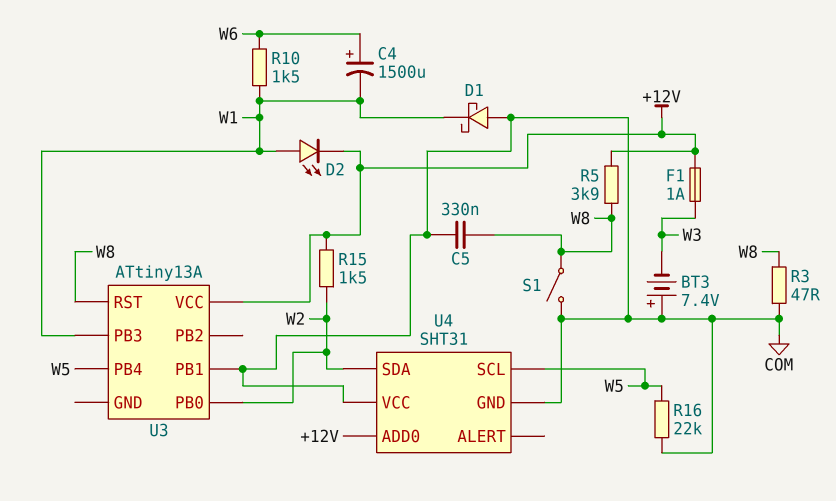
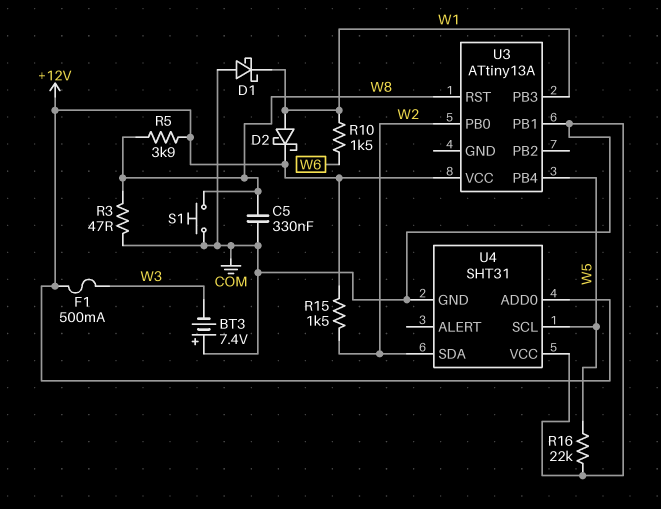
C4: 1500uF (plus W6, minus W1) -> none
D2: LED (A W1, K +12V) -> schottky (A W1, K +12V)
F1: 1A (+12V, W3) -> 500mA (+12V, W3)
S1: switch (COM, W8) -> button (COM, W8)

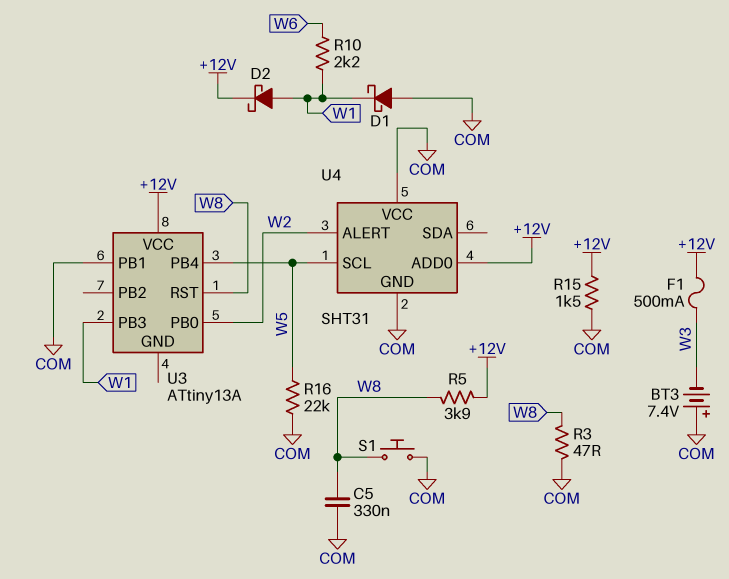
R10: 1.5k (W1, W6) -> 2.2k (W1, W6)
R15: 1.5k (+12V, W2) -> 1.5k (+12V, COM)
U4 pin ALERT: none -> W2
U4 pin SDA: W2 -> none

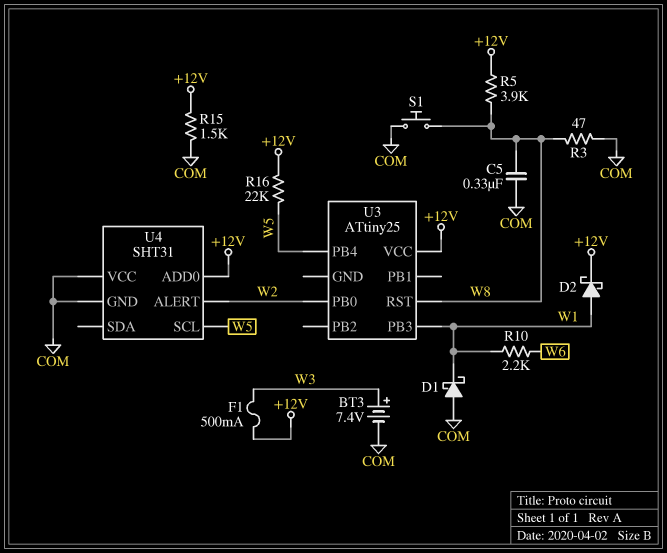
BT3: 7.4V (plus COM, minus W3) -> 7.4V (plus W3, minus COM)
R16: 22k (COM, W5) -> 22k (+12V, W5)
U3: ATtiny13A -> ATtiny25
U3 pin PB1: COM -> none

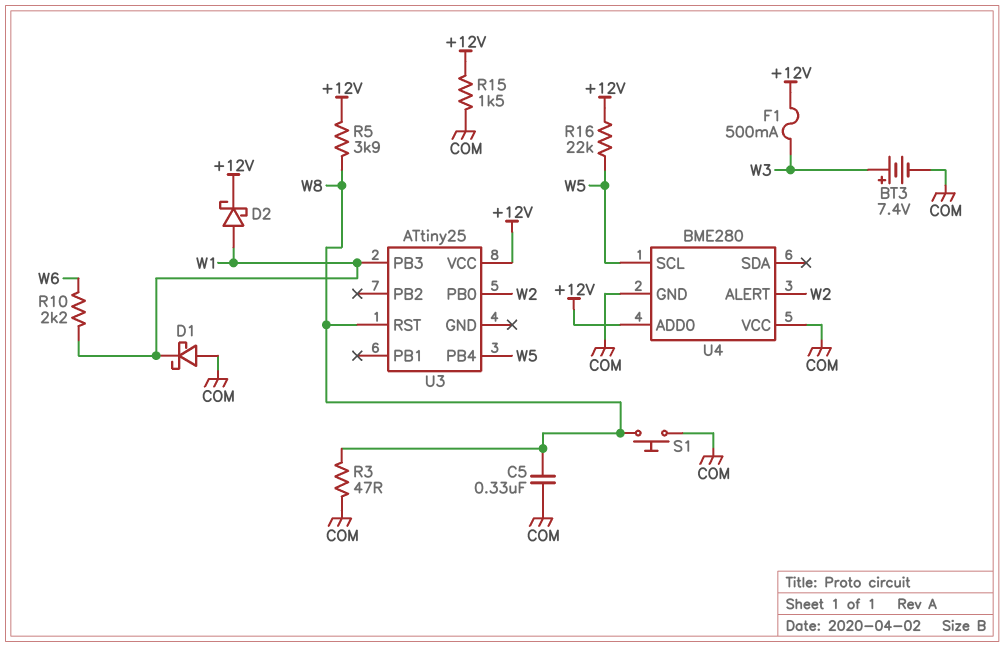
U4: SHT31 -> BME280

